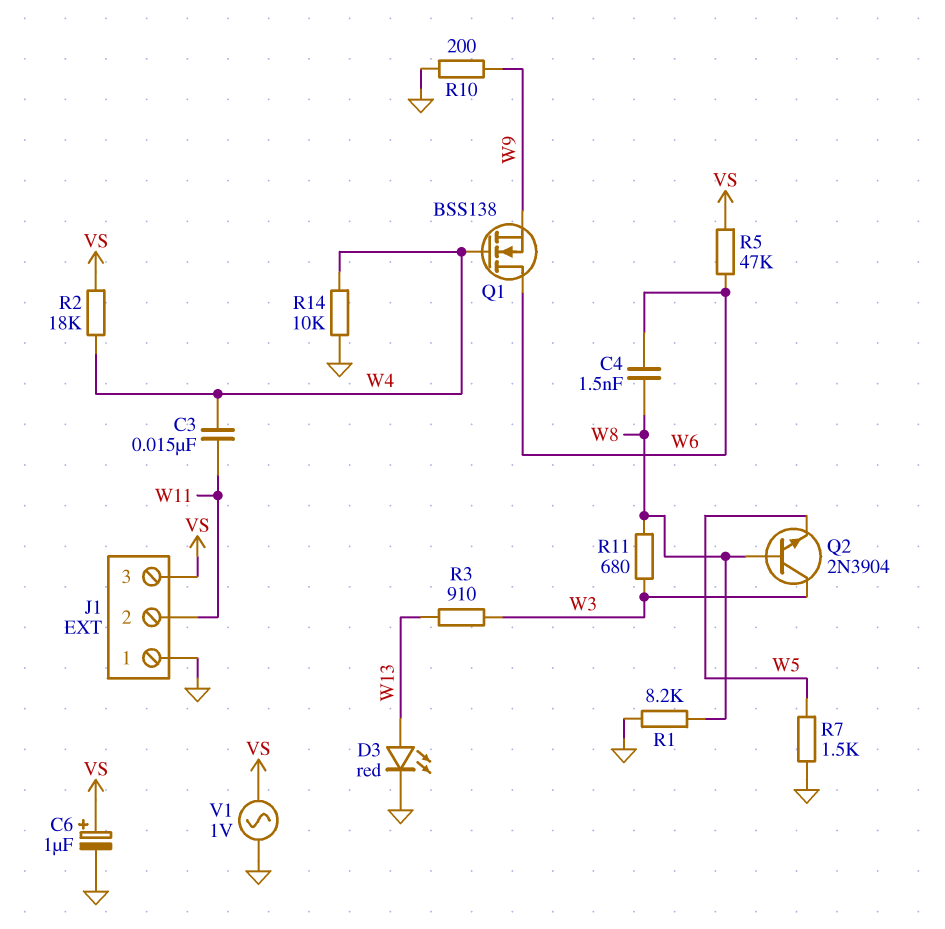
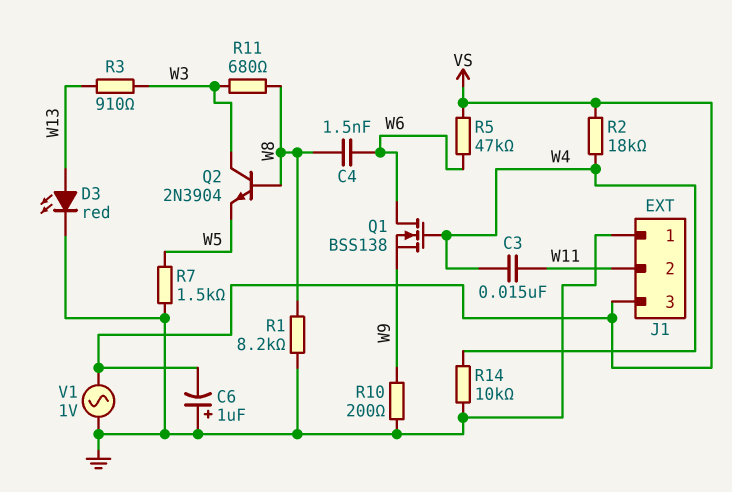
C6: 1uF (plus VS, minus GND) -> 1uF (plus GND, minus VS)

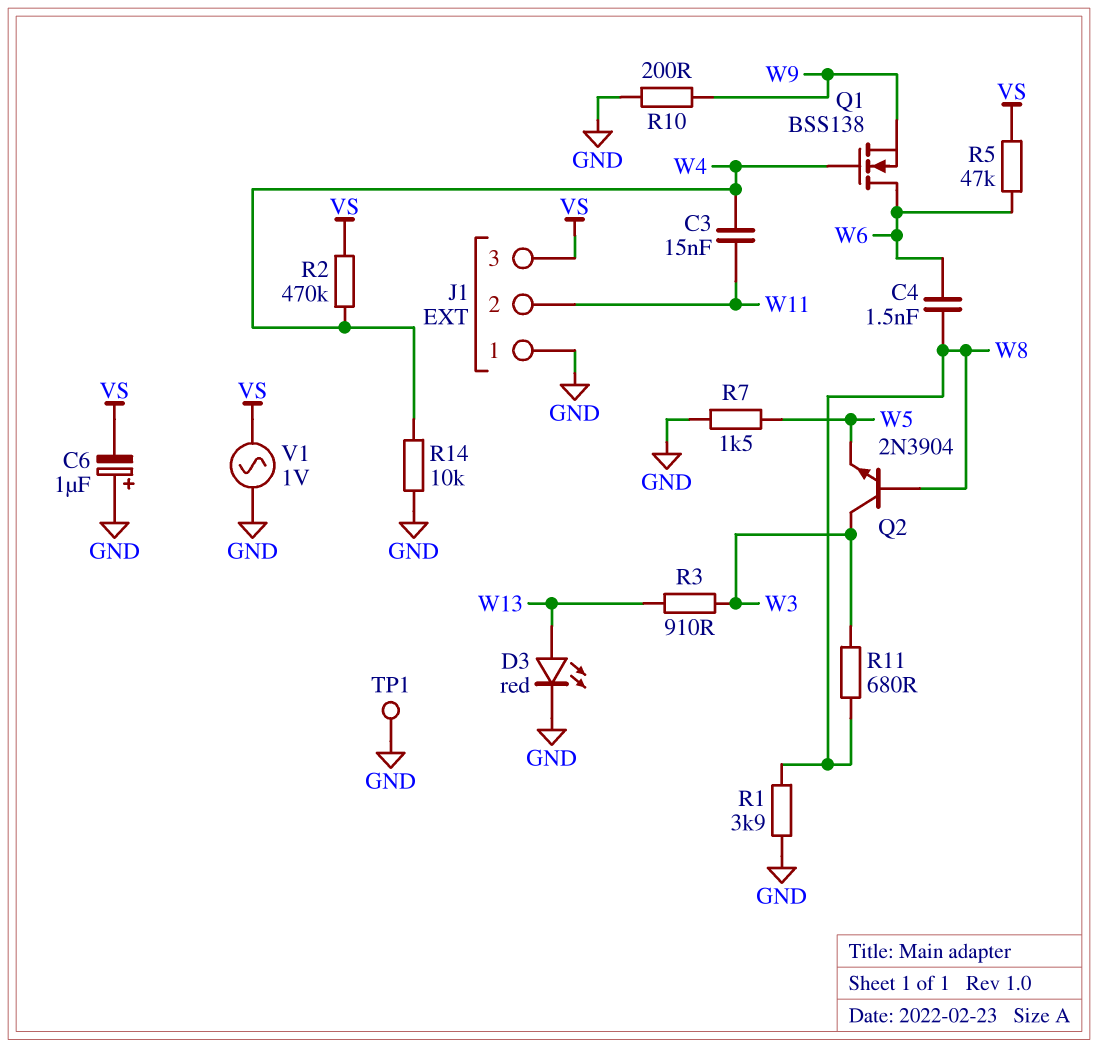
R1: 8.2k (GND, W8) -> 3.9k (GND, W8)
R2: 18k (VS, W4) -> 470k (VS, W4)
TP1: none -> test point (GND)

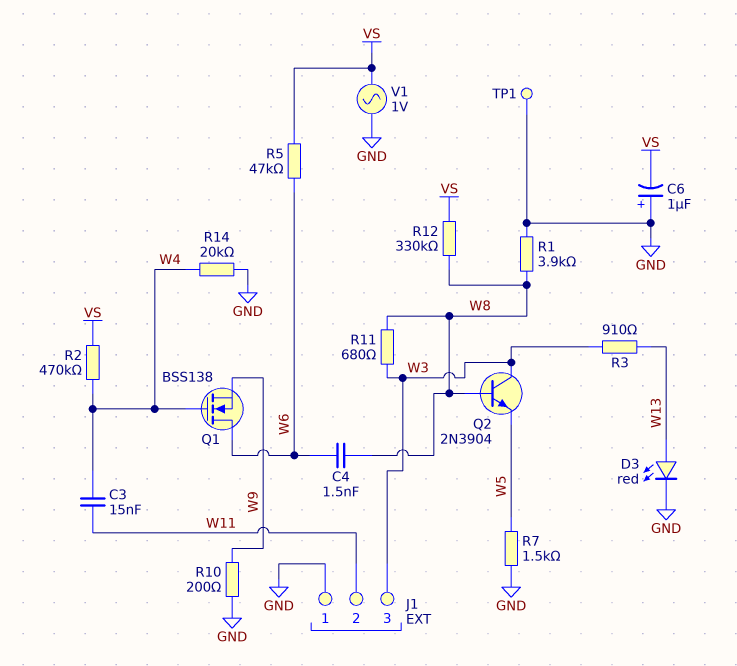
J1 pin 3: VS -> W3
R12: none -> 330k (VS, W8)
R14: 10k (GND, W4) -> 20k (GND, W4)

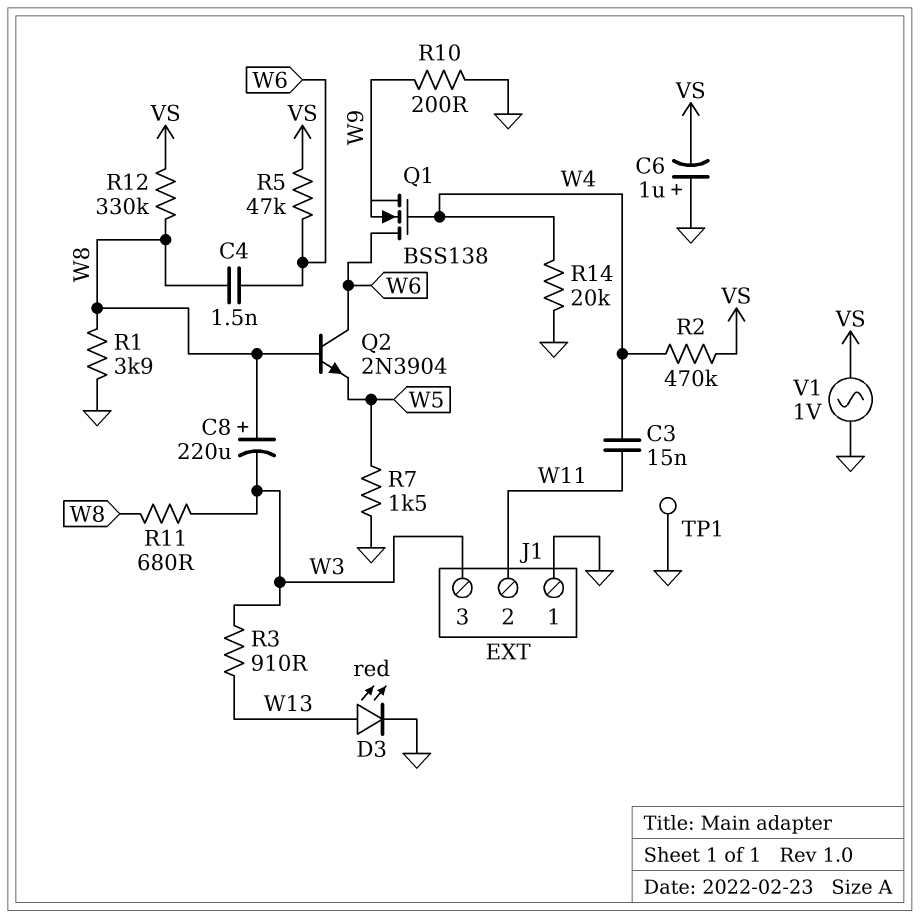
C8: none -> 220uF (plus W8, minus W3)
Q2: NPN 2N3904 (B W8, C W3, E W5) -> NPN 2N3904 (B W8, C W6, E W5)

